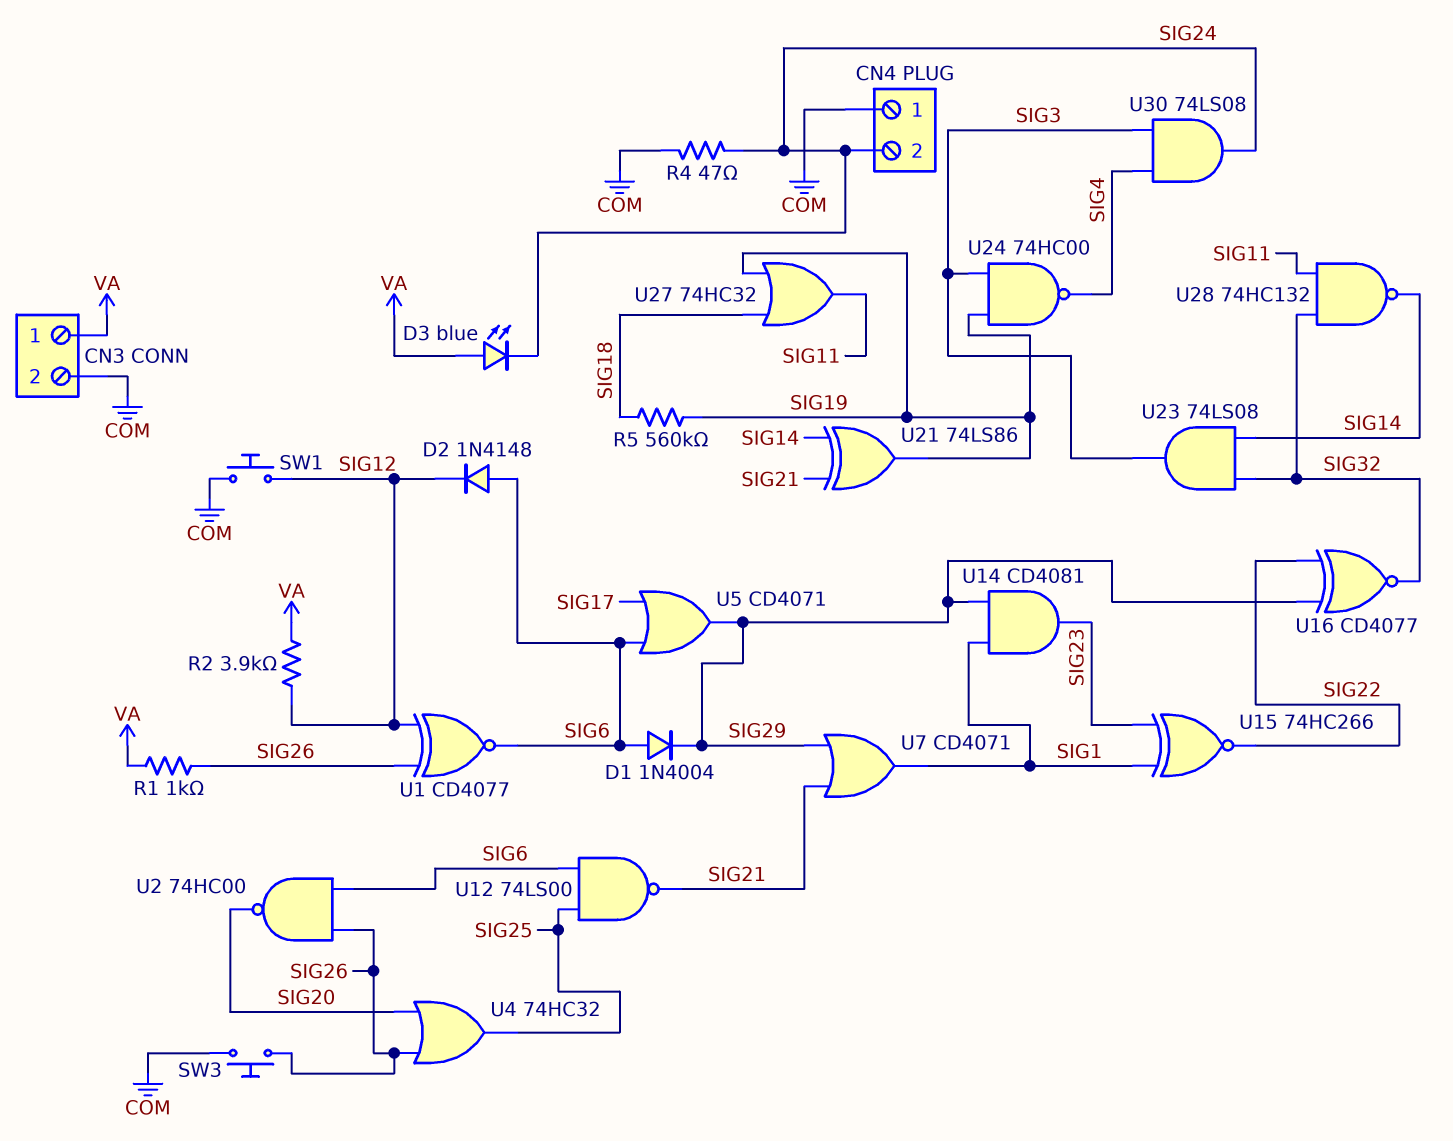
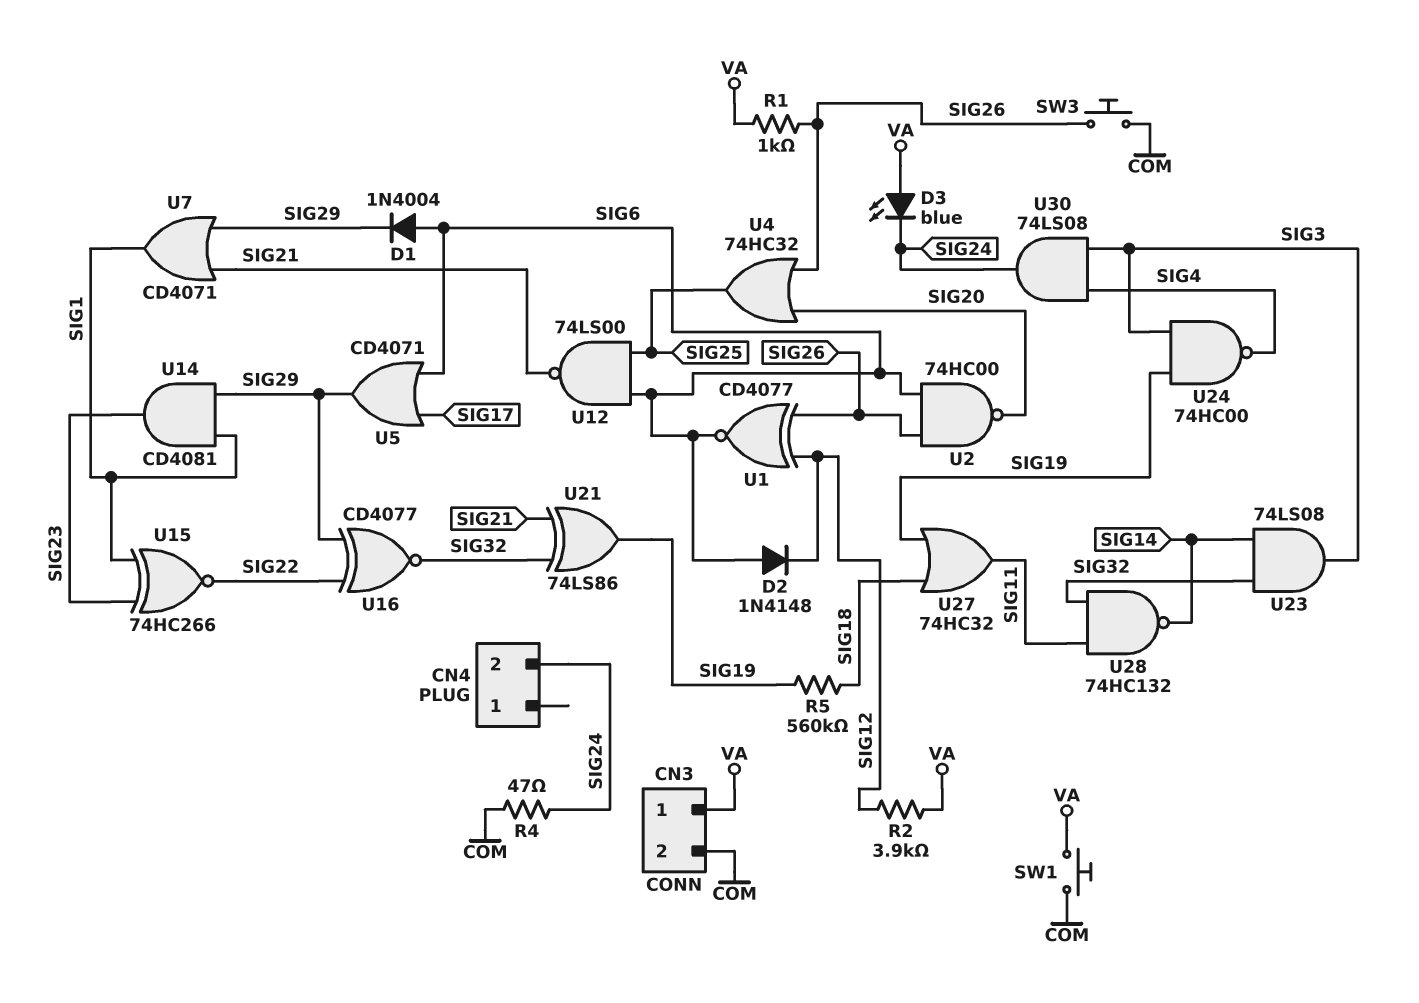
CN4 pin 1: COM -> none
SW1: button (COM, SIG12) -> button (COM, VA)
U21: XOR 74LS86 (in SIG14, in SIG21, out SIG19) -> XOR 74LS86 (in SIG21, in SIG32, out SIG19)

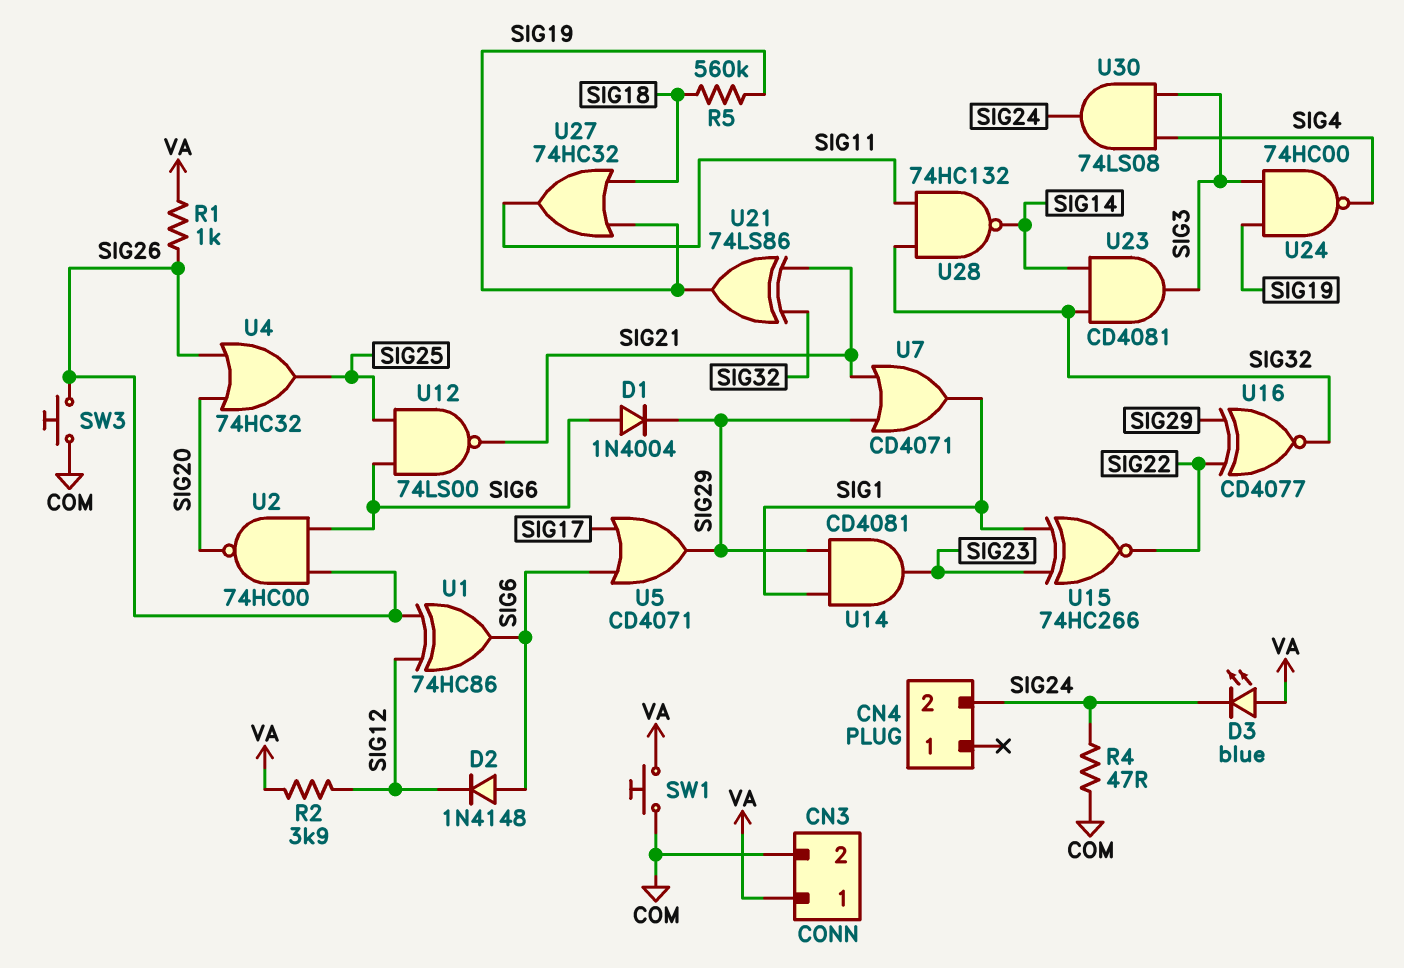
U1: XNOR CD4077 (in SIG12, in SIG26, out SIG6) -> XOR 74HC86 (in SIG12, in SIG26, out SIG6)
U23: AND 74LS08 (in SIG14, in SIG32, out SIG3) -> AND CD4081 (in SIG14, in SIG32, out SIG3)

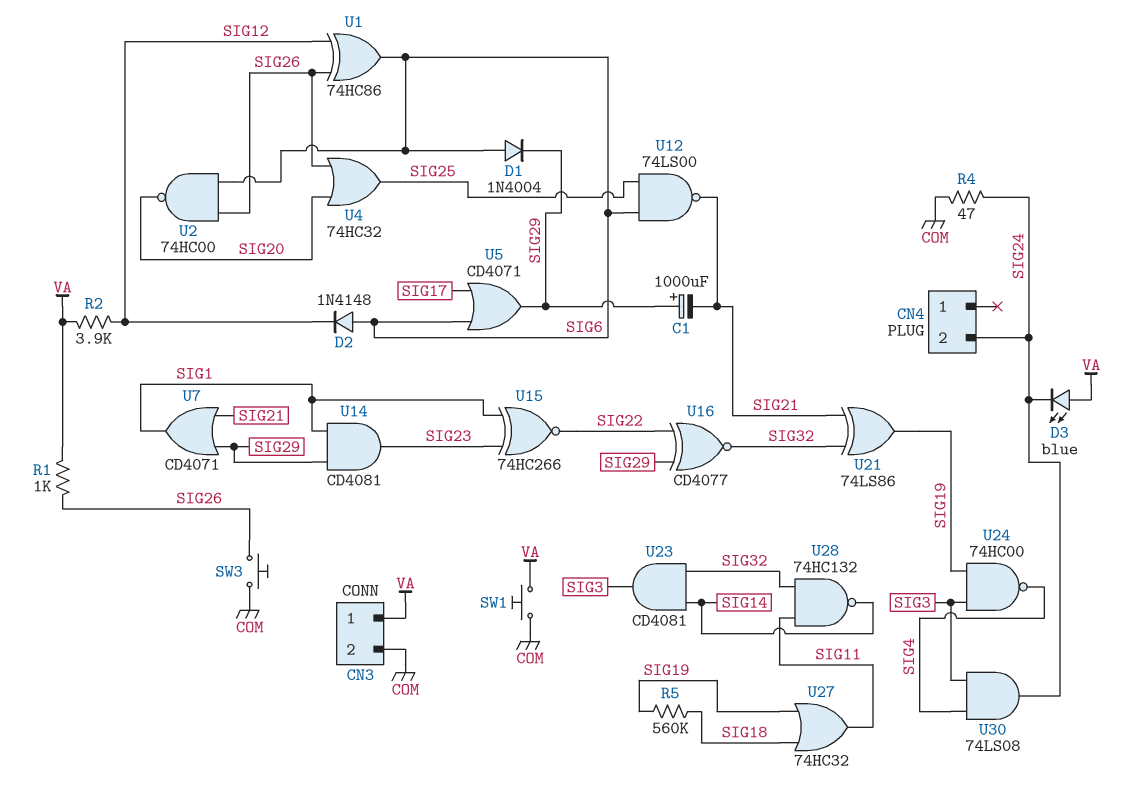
C1: none -> 1000uF (plus SIG29, minus SIG21)

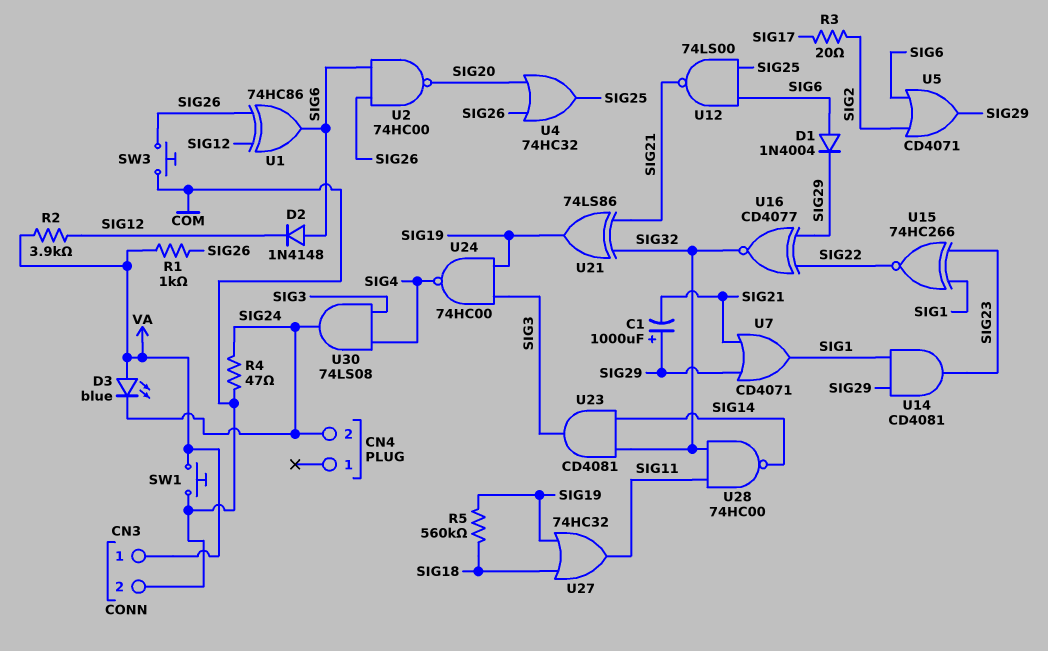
R3: none -> 20 (SIG2, SIG17)
U5: OR CD4071 (in SIG6, in SIG17, out SIG29) -> OR CD4071 (in SIG2, in SIG6, out SIG29)
U28: NAND 74HC132 (in SIG11, in SIG32, out SIG14) -> NAND 74HC00 (in SIG11, in SIG32, out SIG14)

